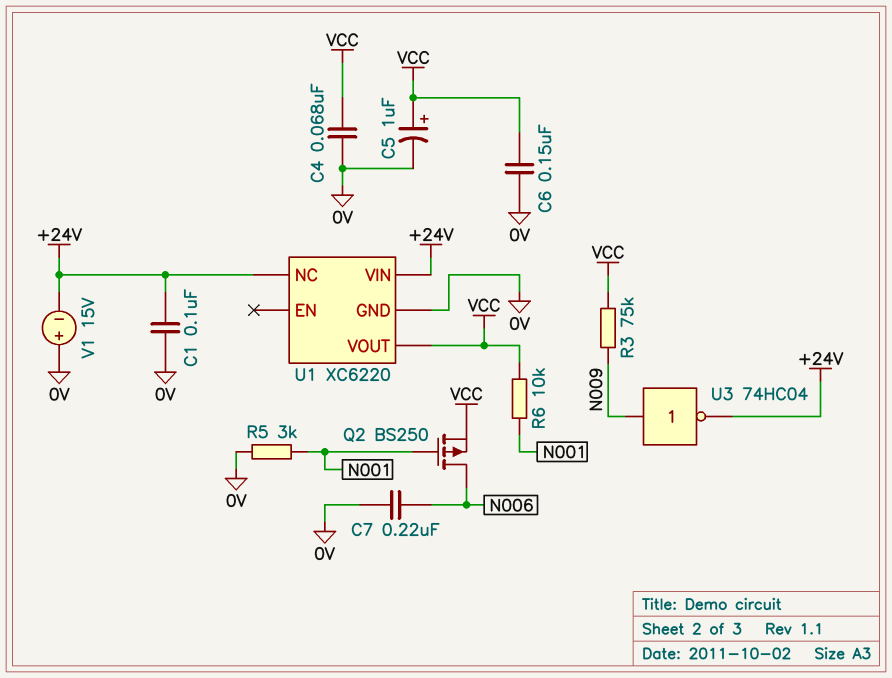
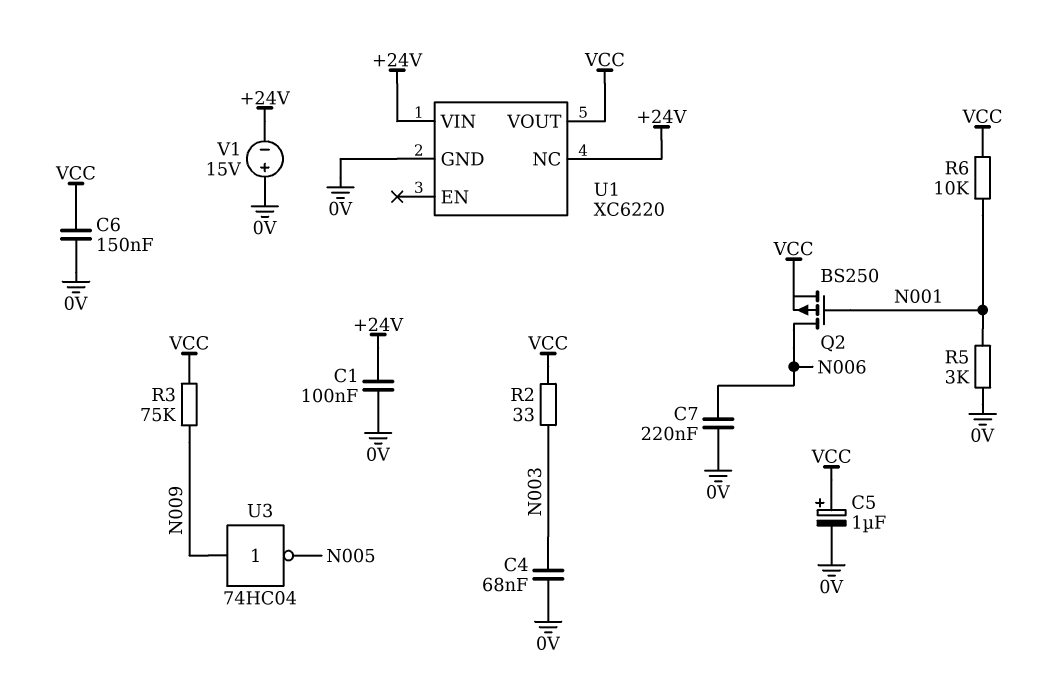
C4: 68nF (0V, VCC) -> 68nF (0V, N003)
R2: none -> 33 (N003, VCC)
U3: NOT 74HC04 (in N009, out +24V) -> NOT 74HC04 (in N009, out N005)

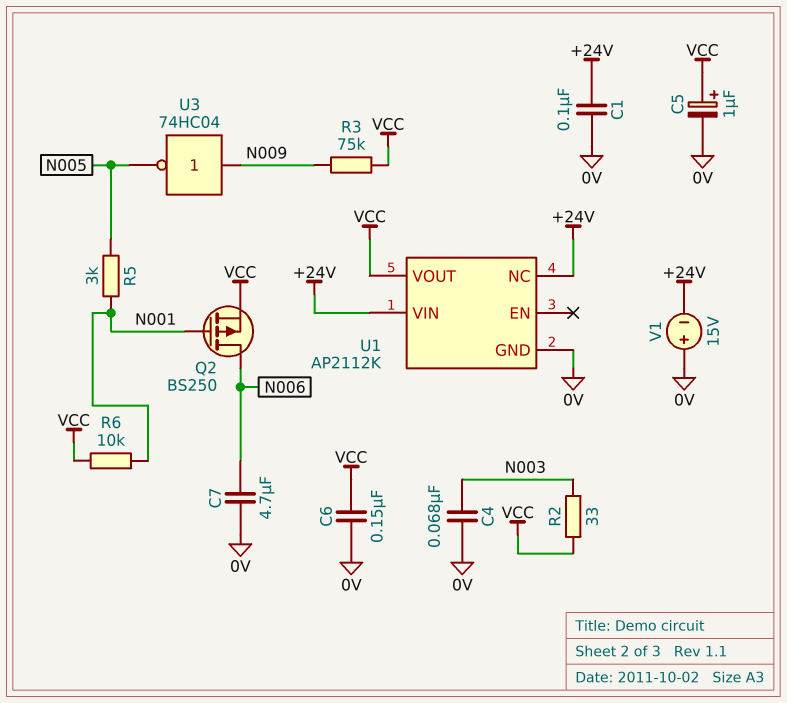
C7: 220nF (0V, N006) -> 4.7uF (0V, N006)
R5: 3k (0V, N001) -> 3k (N001, N005)
U1: XC6220 -> AP2112K

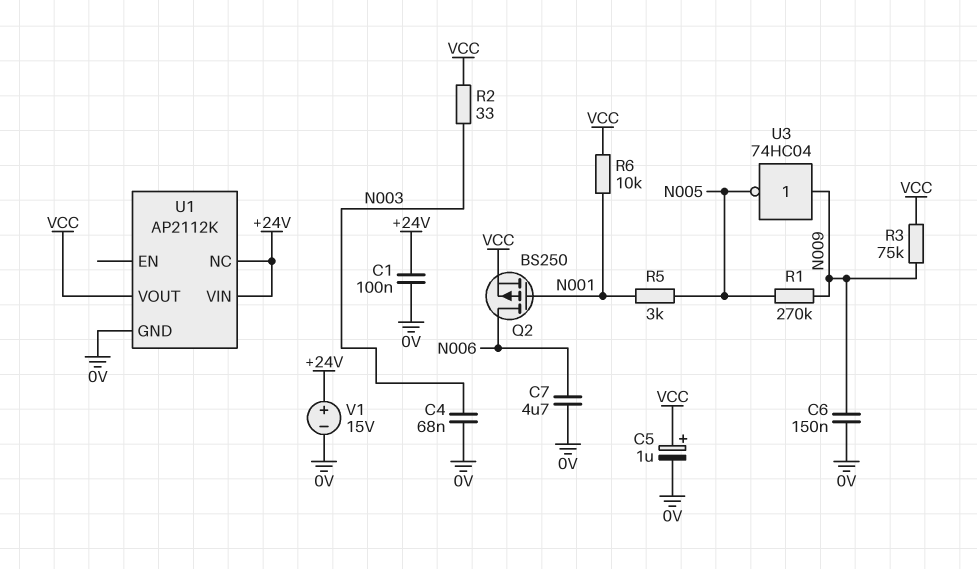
C6: 150nF (0V, VCC) -> 150nF (0V, N009)
R1: none -> 270k (N005, N009)
V1: 15V (plus 0V, minus +24V) -> 15V (plus +24V, minus 0V)

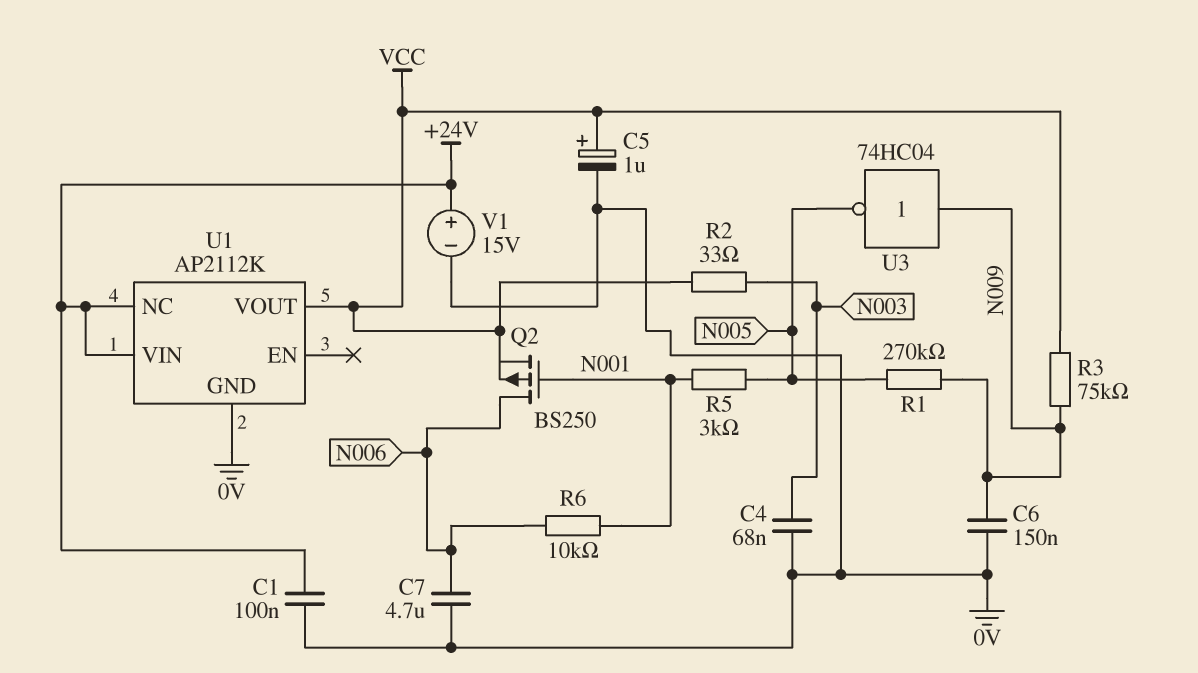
R6: 10k (N001, VCC) -> 10k (N001, N006)

